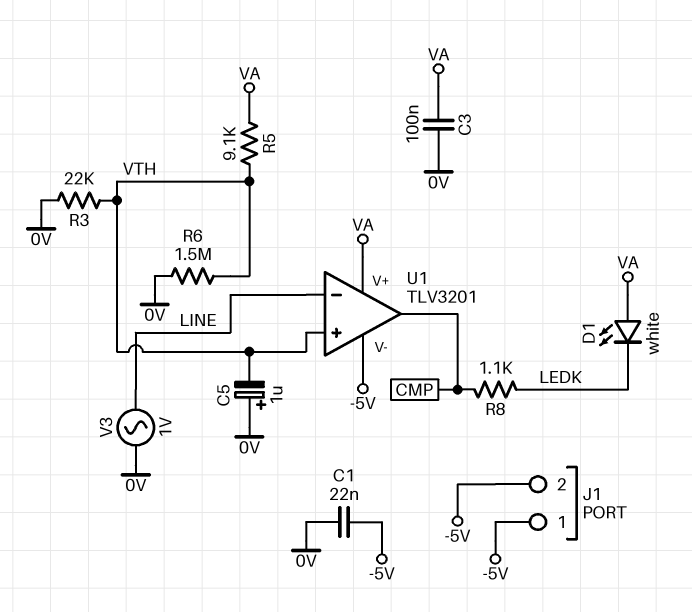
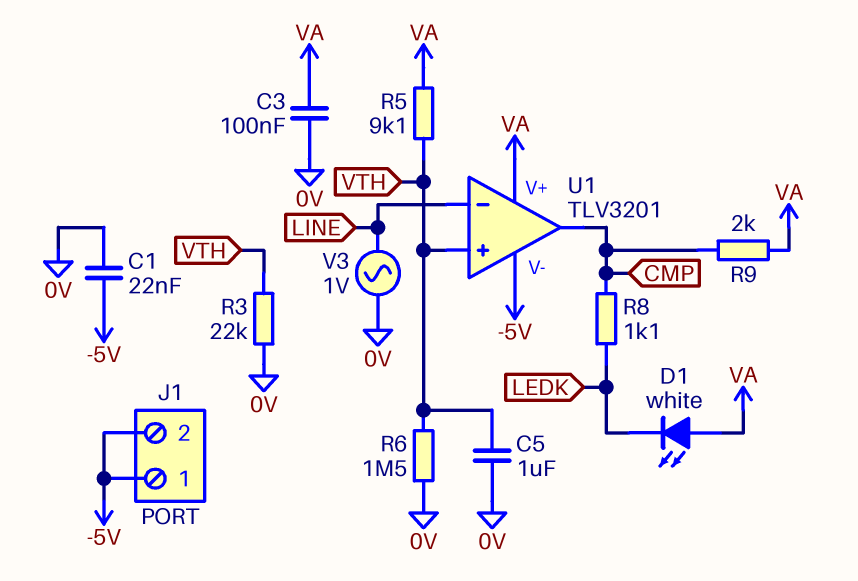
C5: 1uF (plus 0V, minus VTH) -> 1uF (0V, VTH)
R9: none -> 2k (CMP, VA)

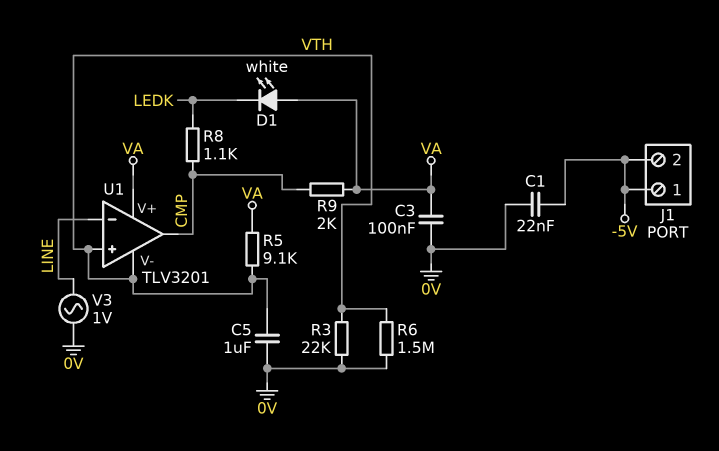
U1 pin V-: -5V -> VTH

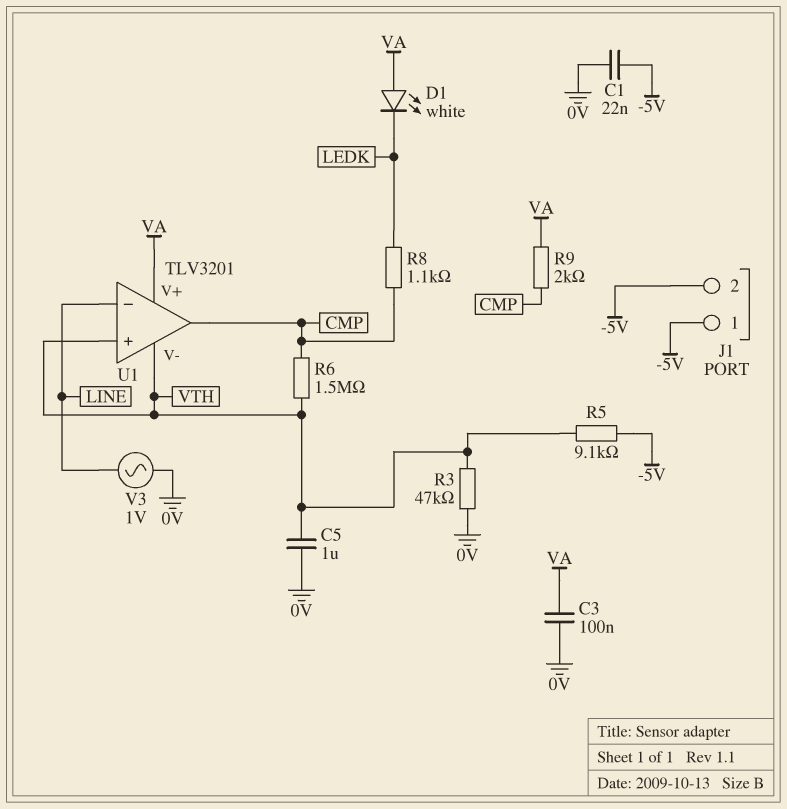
R3: 22k (0V, VTH) -> 47k (0V, VTH)
R5: 9.1k (VA, VTH) -> 9.1k (-5V, VTH)
R6: 1.5M (0V, VTH) -> 1.5M (CMP, VTH)

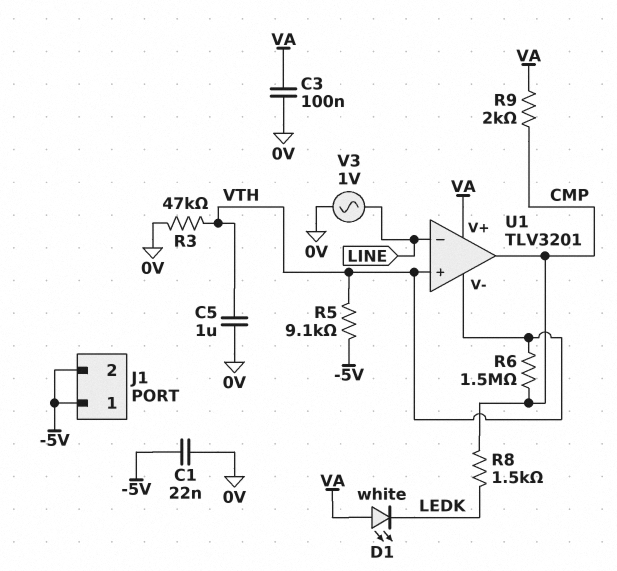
R8: 1.1k (CMP, LEDK) -> 1.5k (CMP, LEDK)

